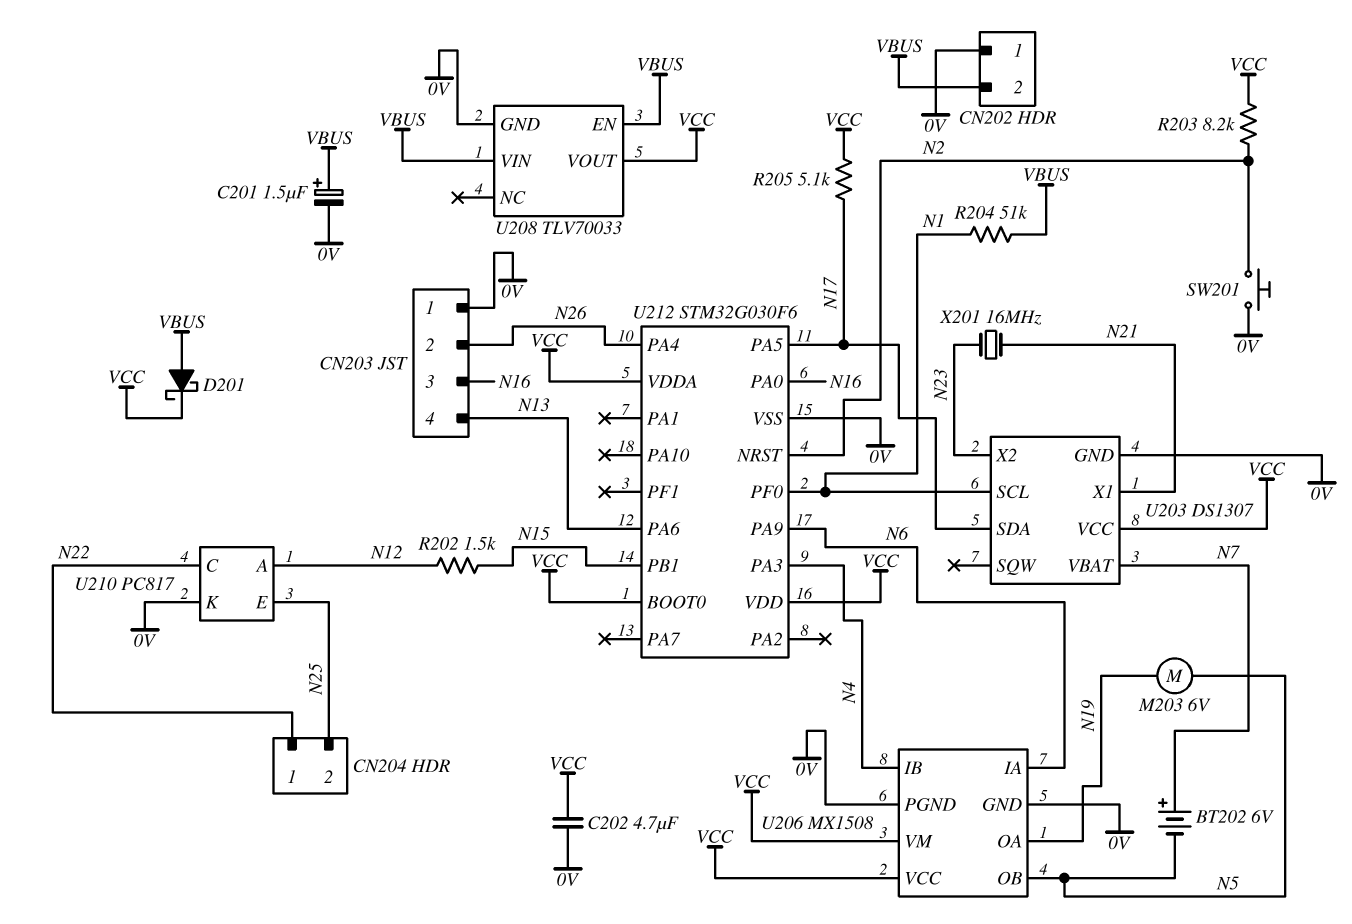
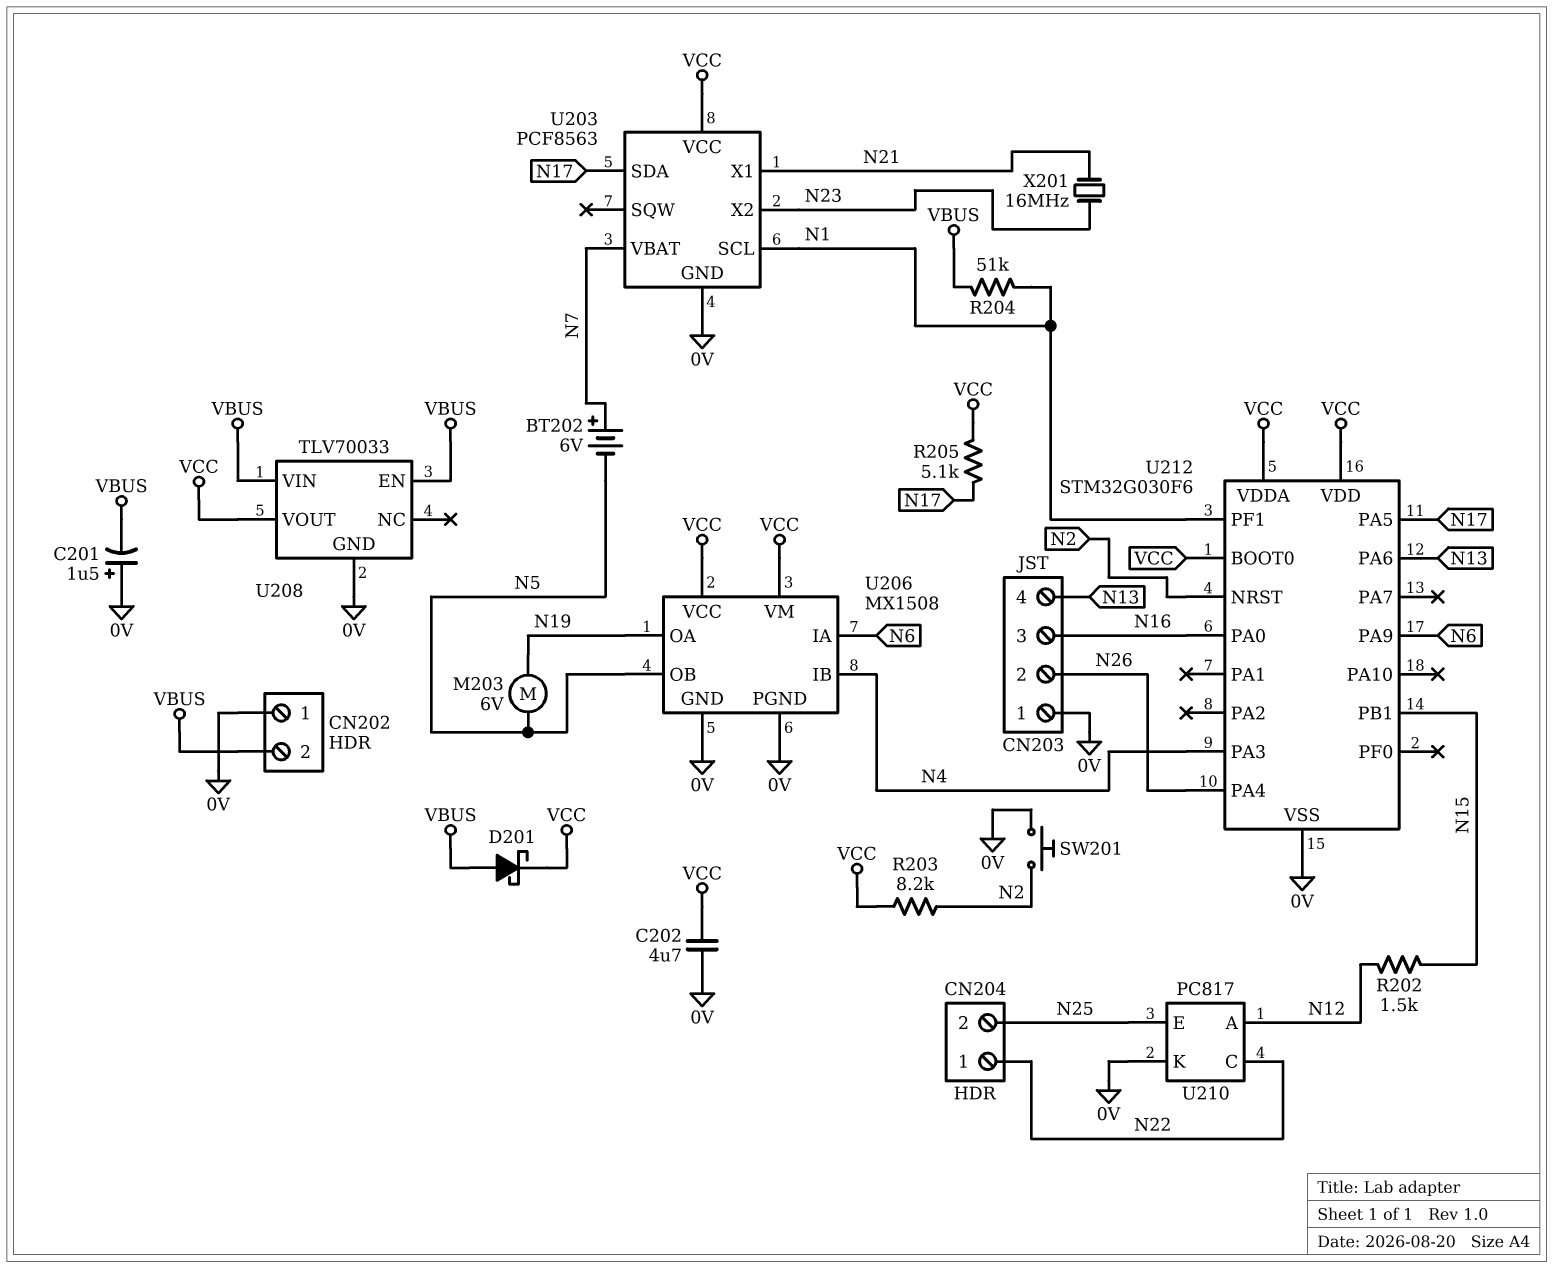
C201: 1.5uF (plus VBUS, minus 0V) -> 1.5uF (plus 0V, minus VBUS)
U203: DS1307 -> PCF8563
U212 pin PF0: N1 -> none
U212 pin PF1: none -> N1

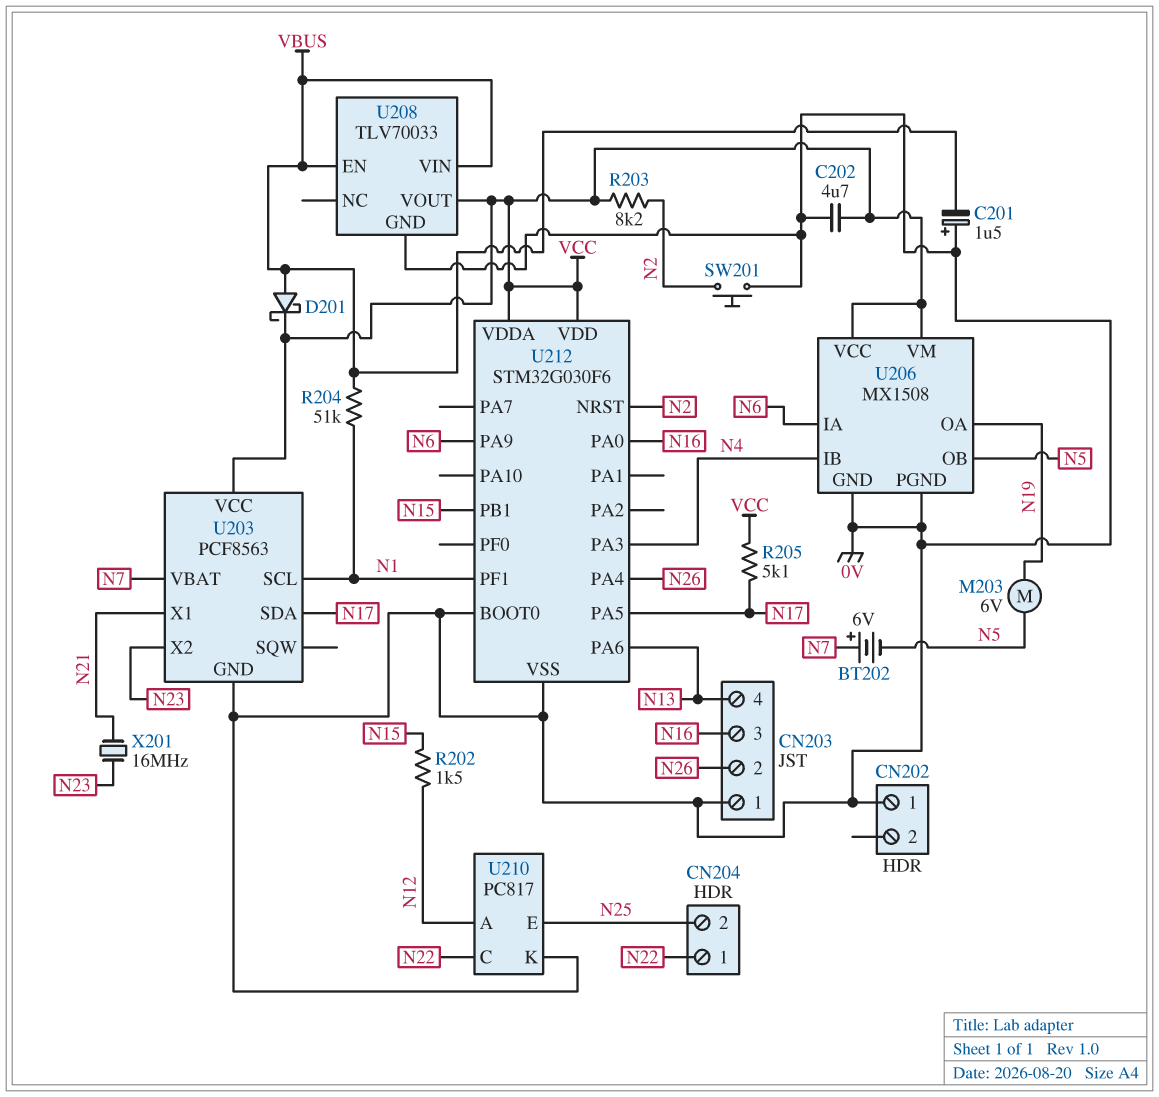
CN202 pin 2: VBUS -> none
U212 pin BOOT0: VCC -> 0V

